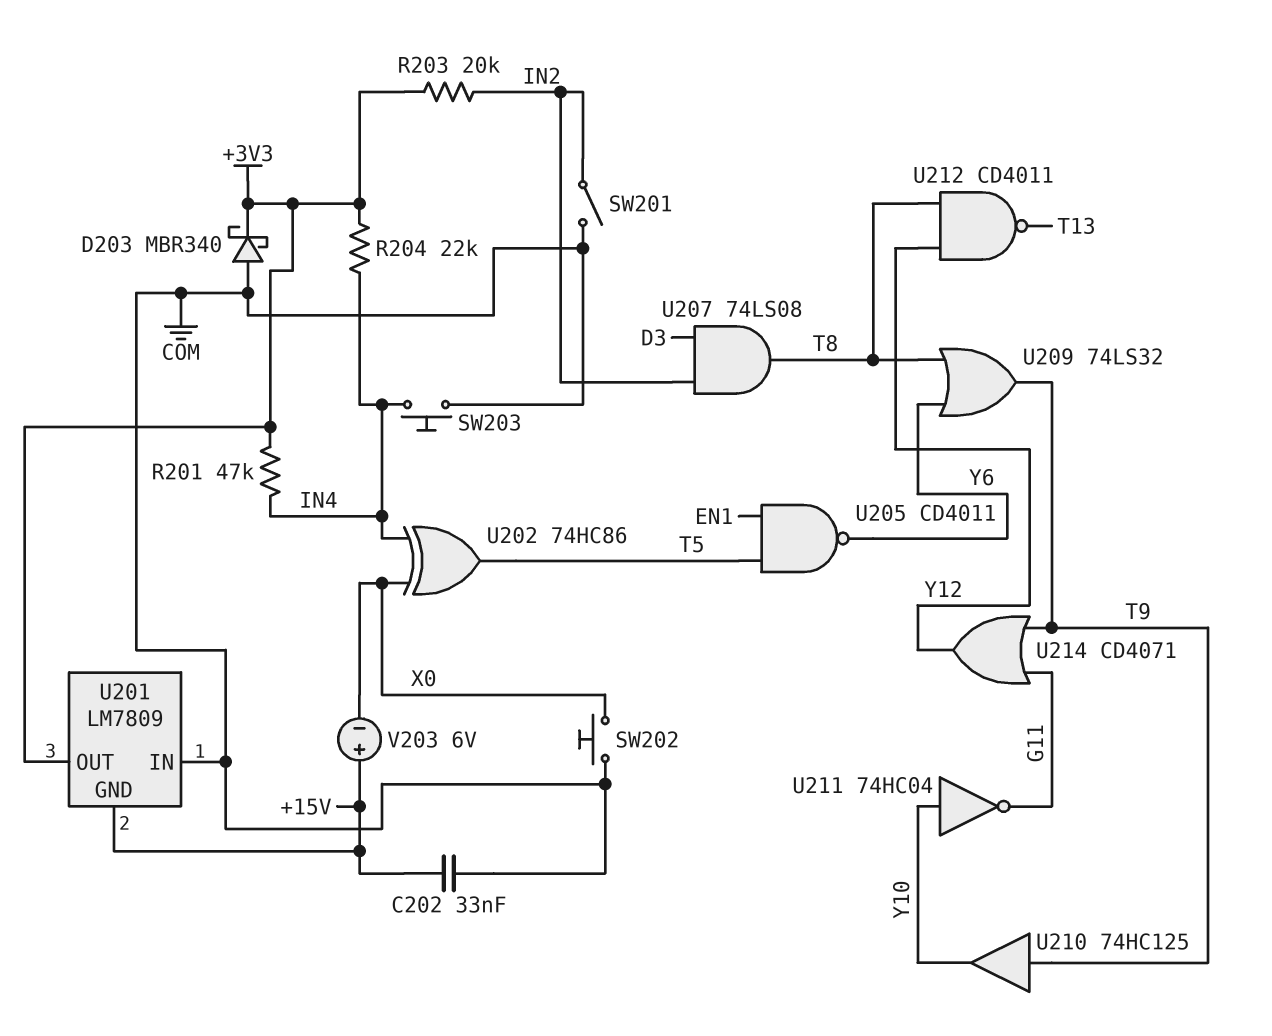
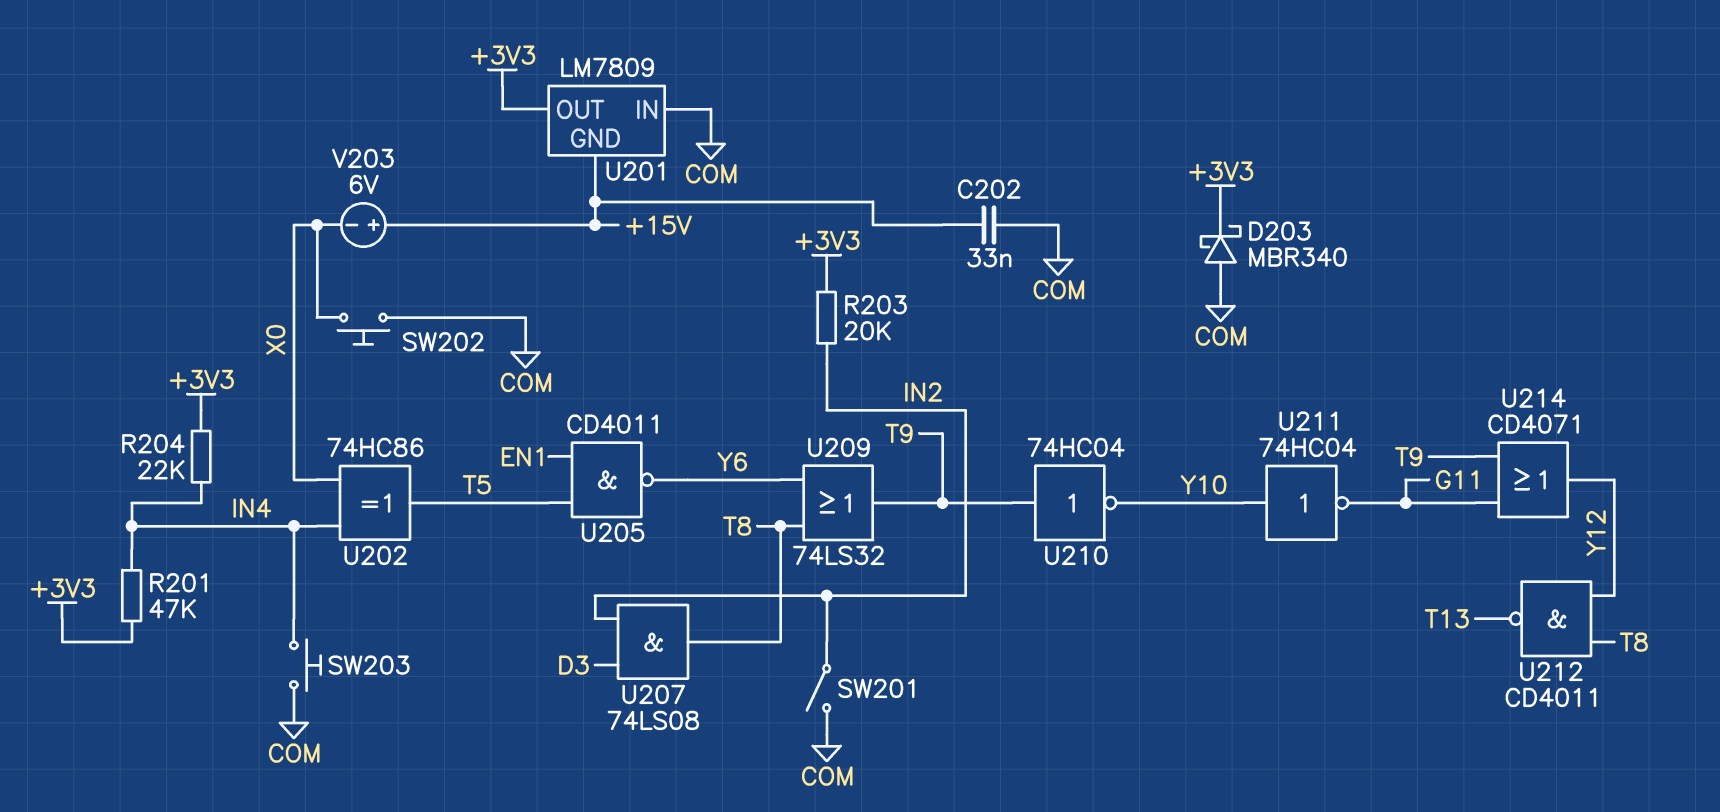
U210: buffer 74HC125 (in T9, out Y10) -> NOT 74HC04 (in T9, out Y10)

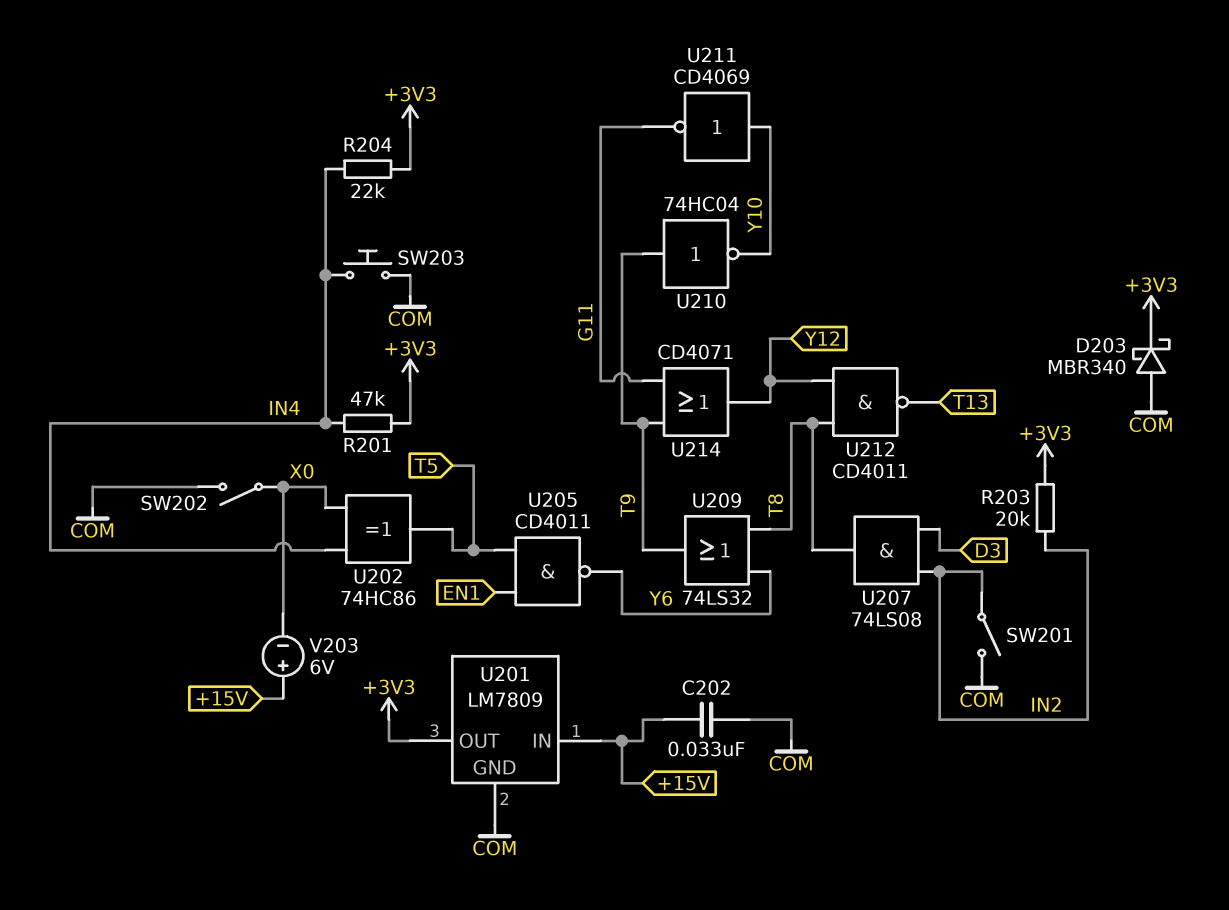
SW202: button (COM, X0) -> switch (COM, X0)
U201 pin GND: +15V -> COM
U201 pin IN: COM -> +15V
U211: NOT 74HC04 (in Y10, out G11) -> NOT CD4069 (in Y10, out G11)

